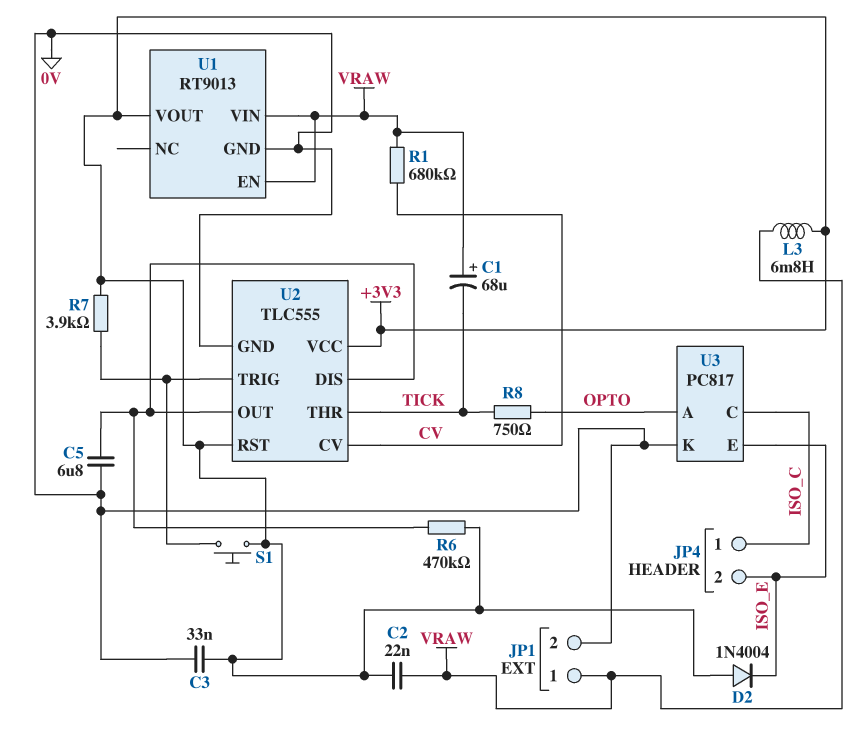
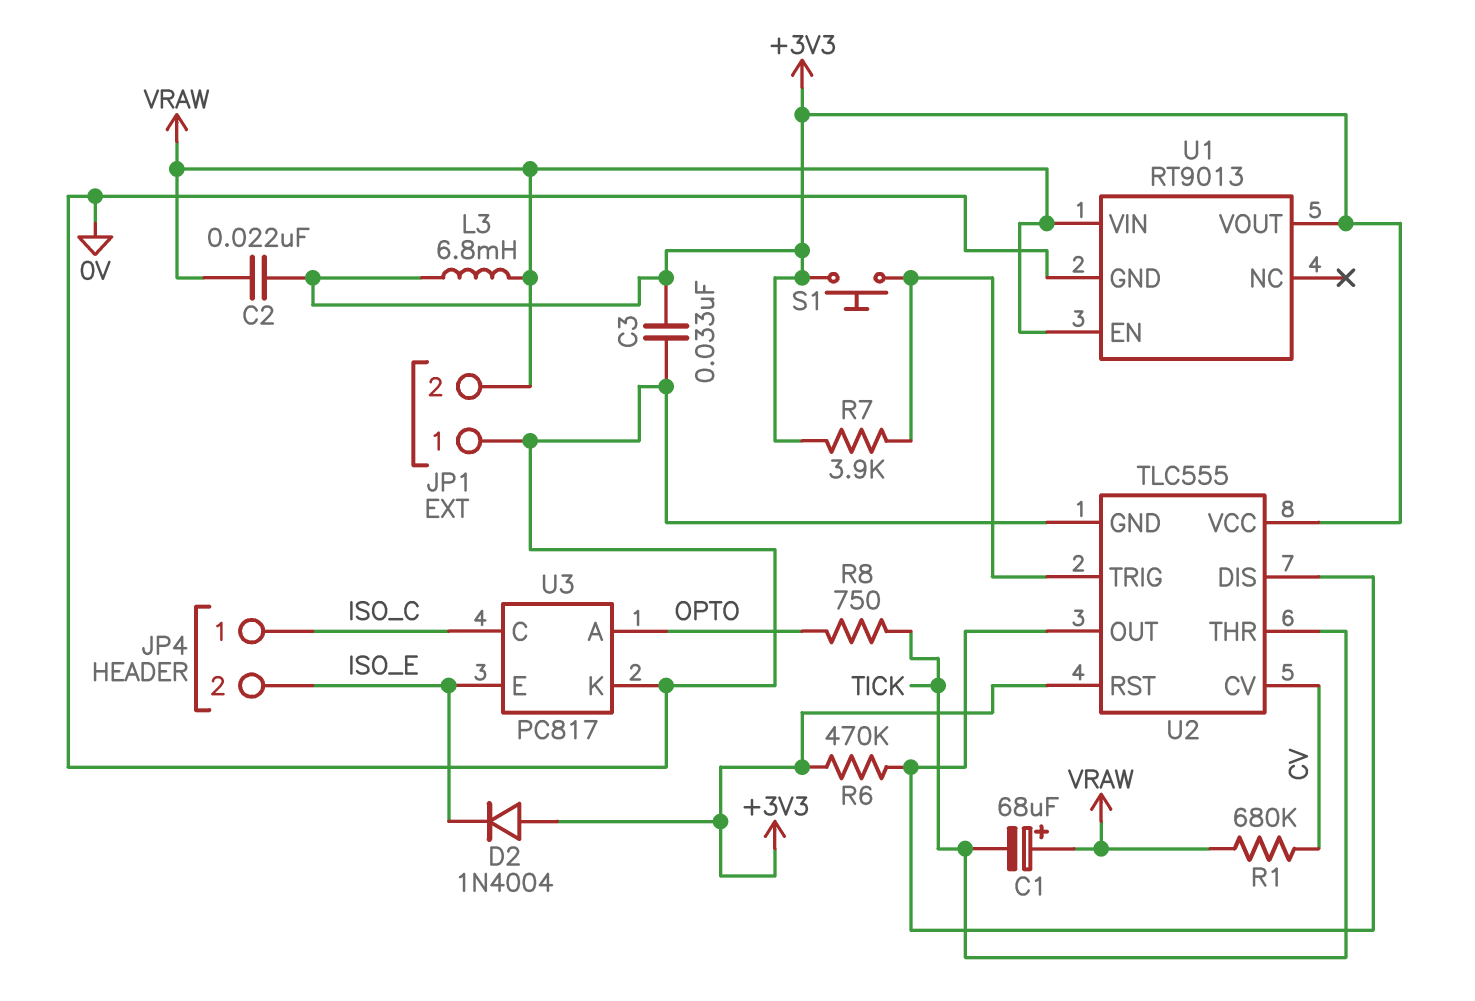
C5: 6.8uF (0V, U2/DIS) -> none
JP1 pin 1: VRAW -> 0V
JP1 pin 2: 0V -> VRAW

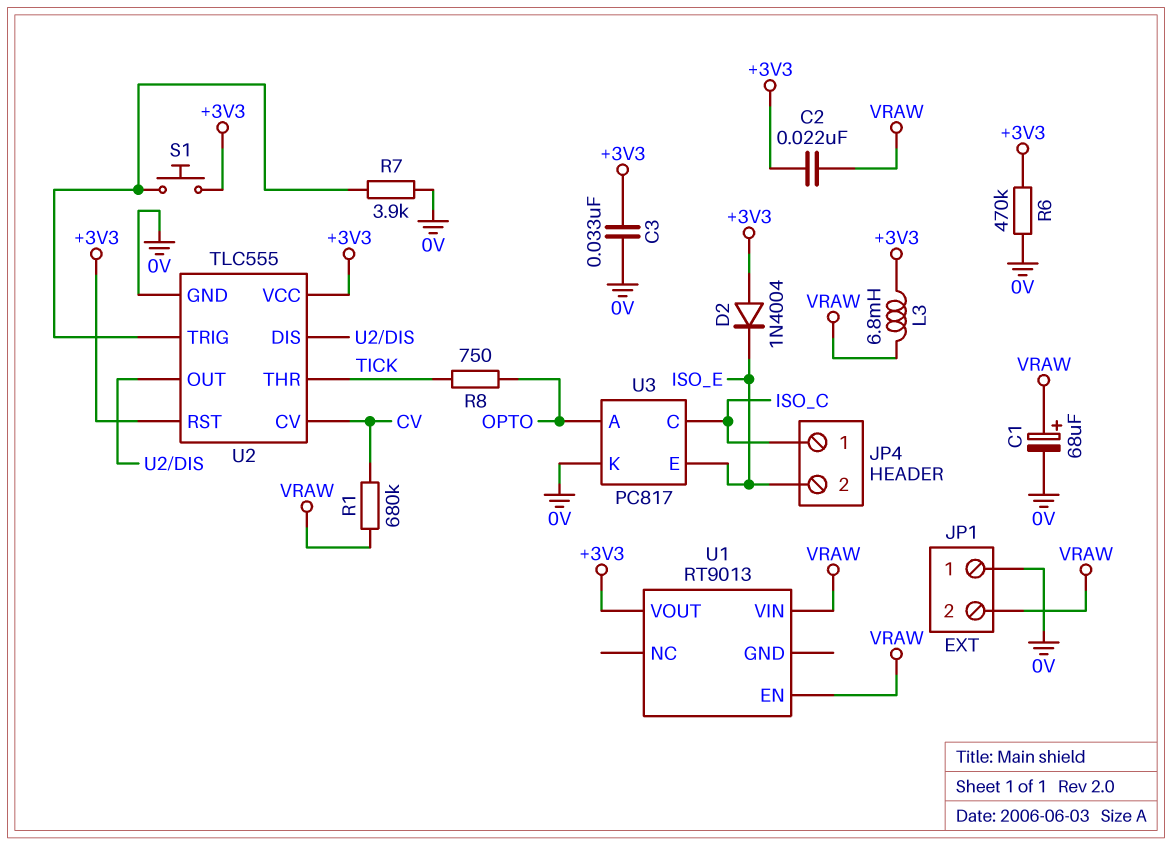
C1: 68uF (plus VRAW, minus TICK) -> 68uF (plus VRAW, minus 0V)
R6: 470k (+3V3, U2/DIS) -> 470k (+3V3, 0V)
R7: 3.9k (+3V3, U2/TRIG) -> 3.9k (0V, U2/TRIG)
U1 pin GND: 0V -> none

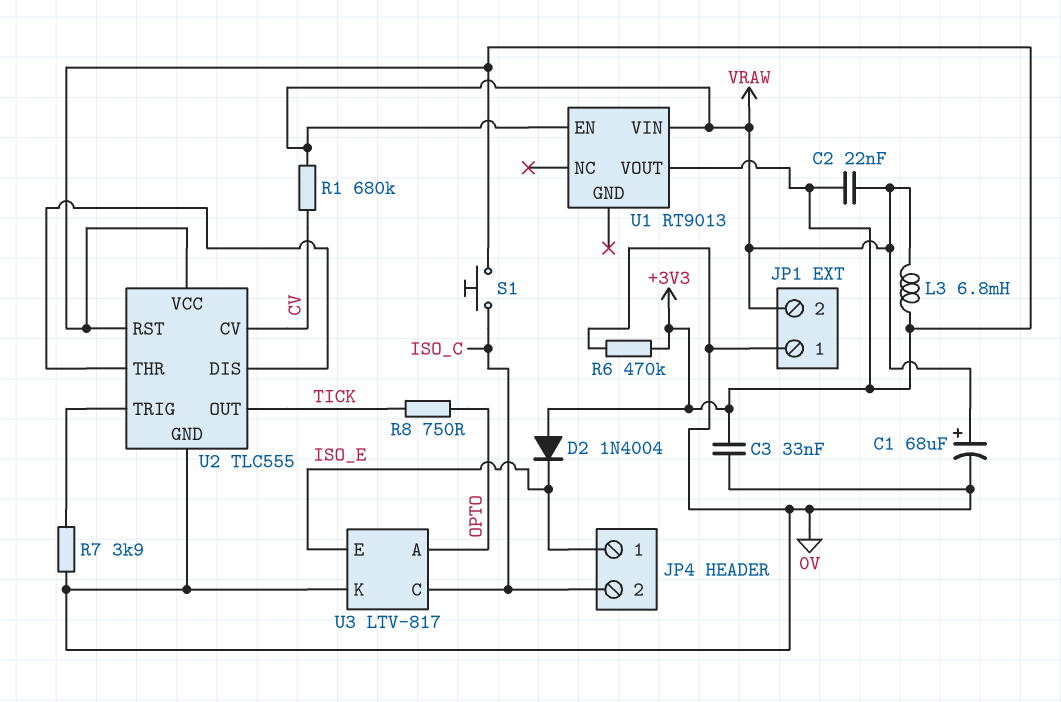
JP4 pin 1: ISO_C -> ISO_E
JP4 pin 2: ISO_E -> ISO_C
S1: button (+3V3, U2/TRIG) -> button (+3V3, ISO_C)
U2 pin OUT: U2/DIS -> TICK
U2 pin THR: TICK -> U2/DIS
U3: PC817 -> LTV-817

